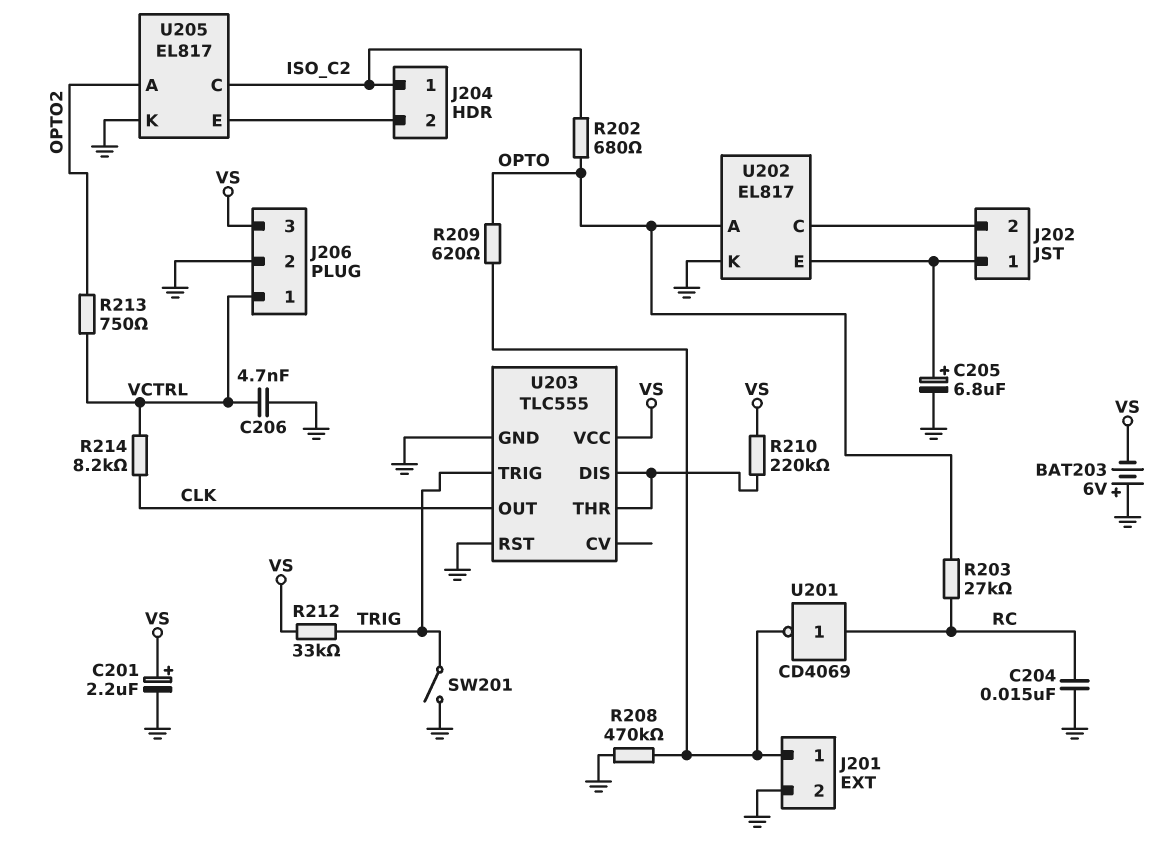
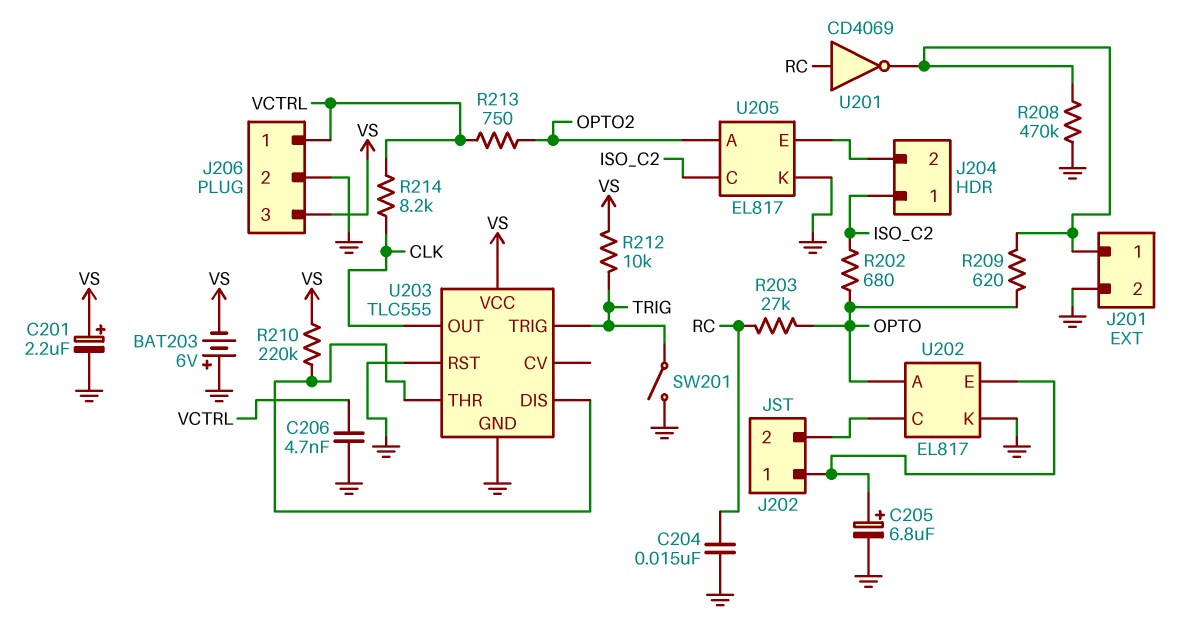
R212: 33k (TRIG, VS) -> 10k (TRIG, VS)

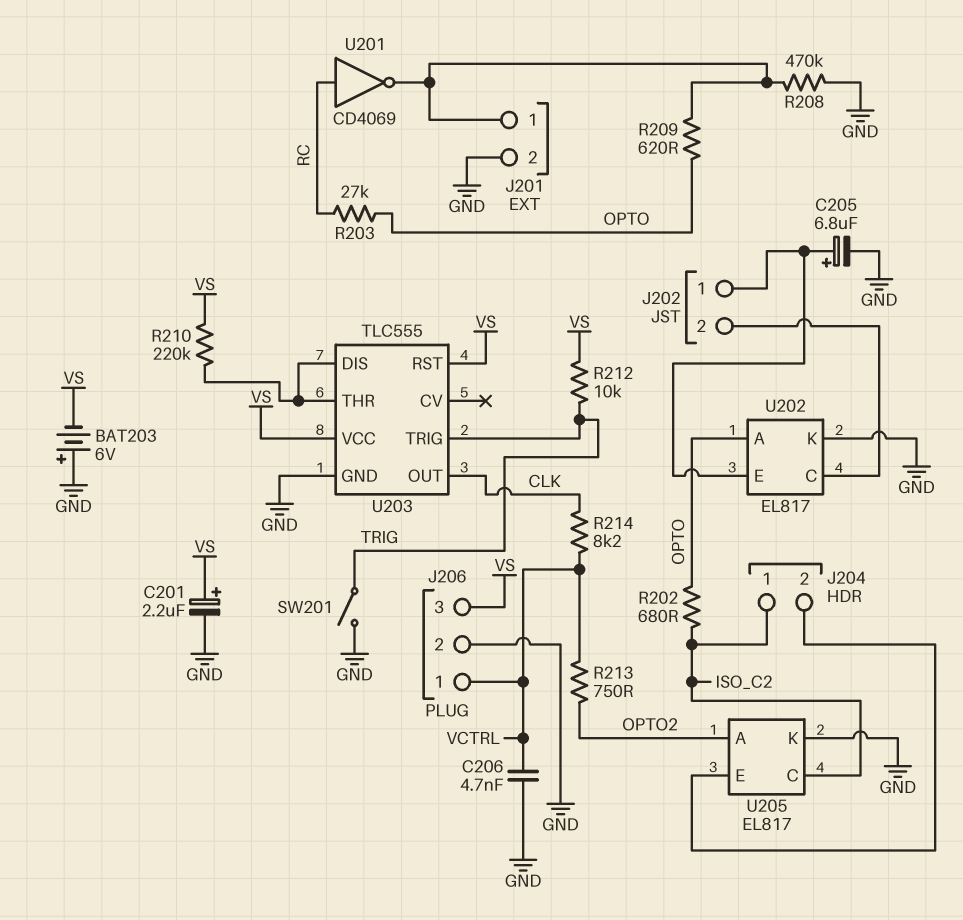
C204: 15nF (GND, RC) -> none
U203 pin RST: GND -> VS

